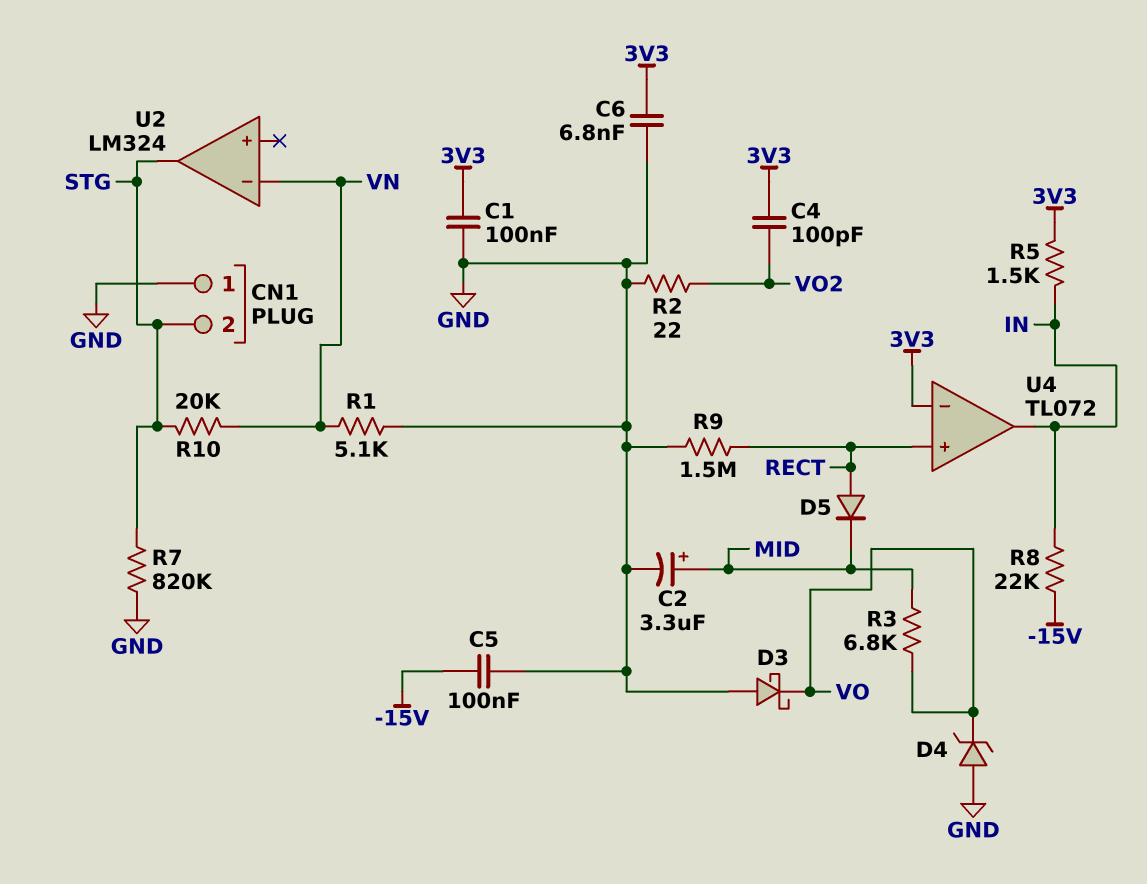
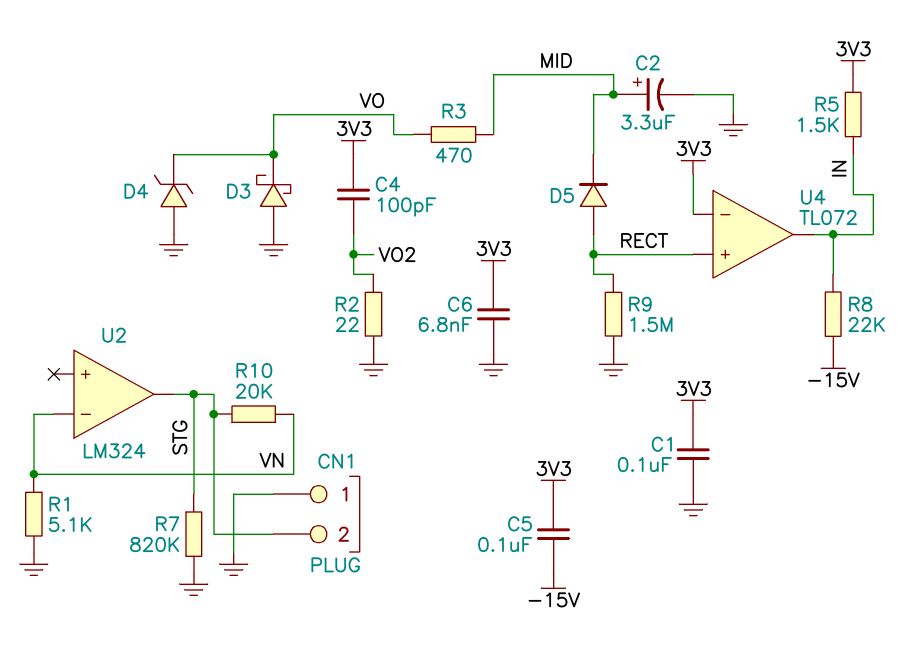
C5: 100nF (-15V, GND) -> 100nF (-15V, 3V3)
R3: 6.8k (MID, VO) -> 470 (MID, VO)

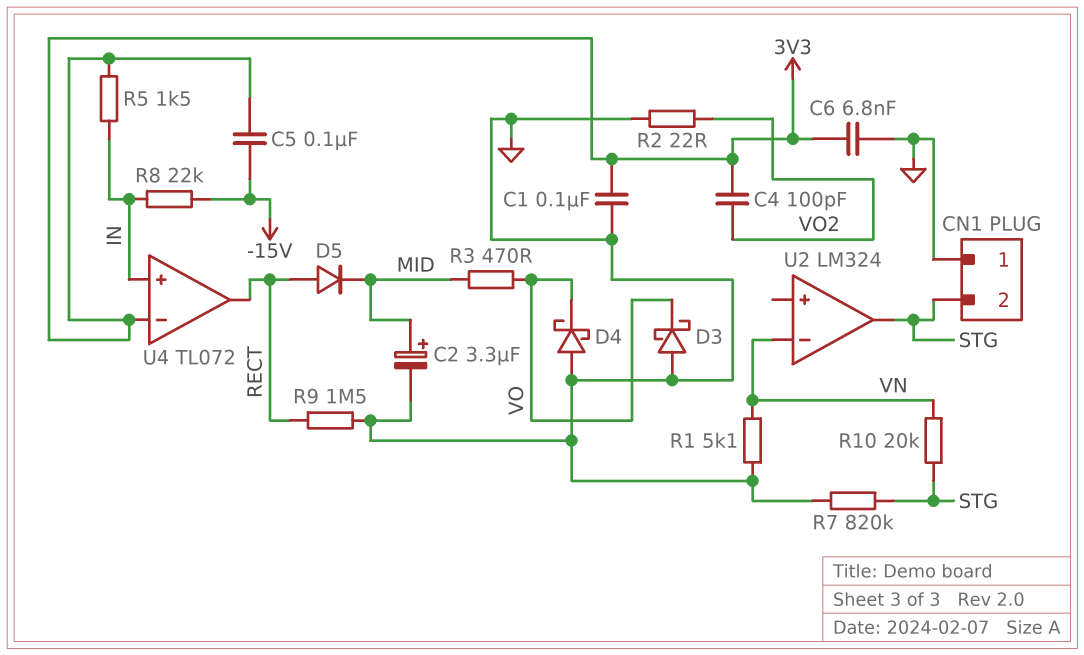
D4: zener (A GND, K VO) -> schottky (A GND, K VO)
U4 pin in+: RECT -> IN
U4 pin out: IN -> RECT

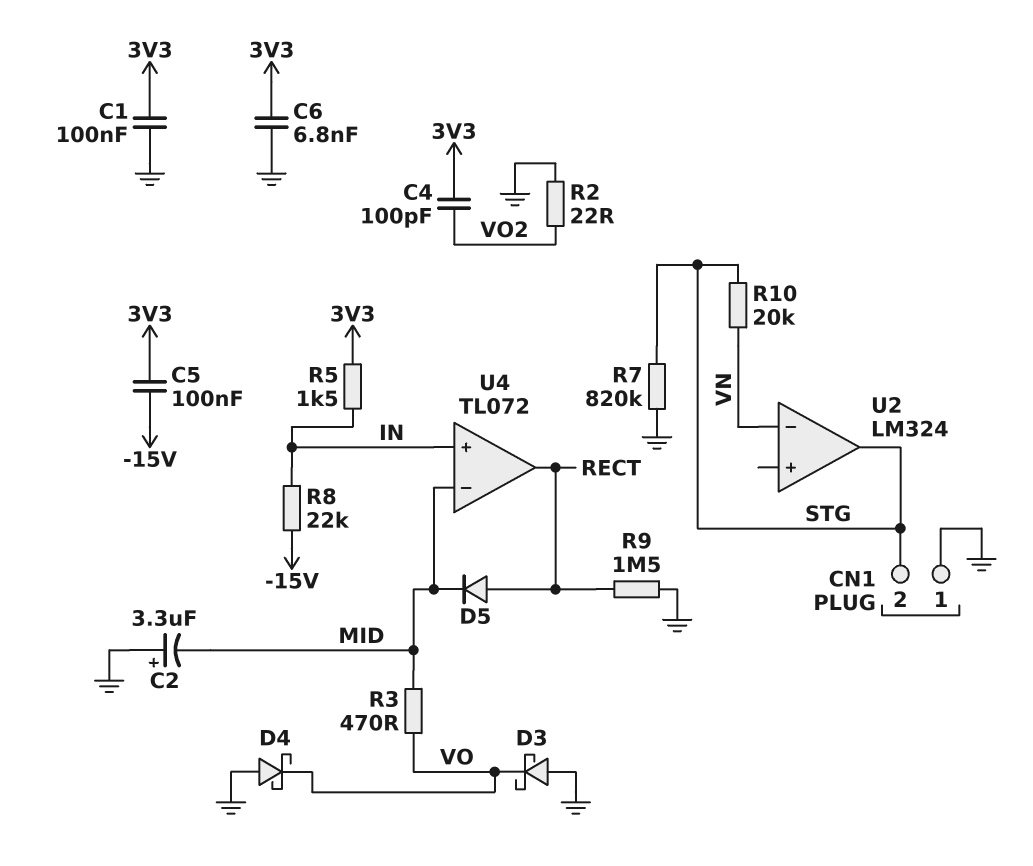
C2: 3.3uF (plus MID, minus GND) -> 3.3uF (plus GND, minus MID)
R1: 5.1k (GND, VN) -> none
U4 pin in-: 3V3 -> MID

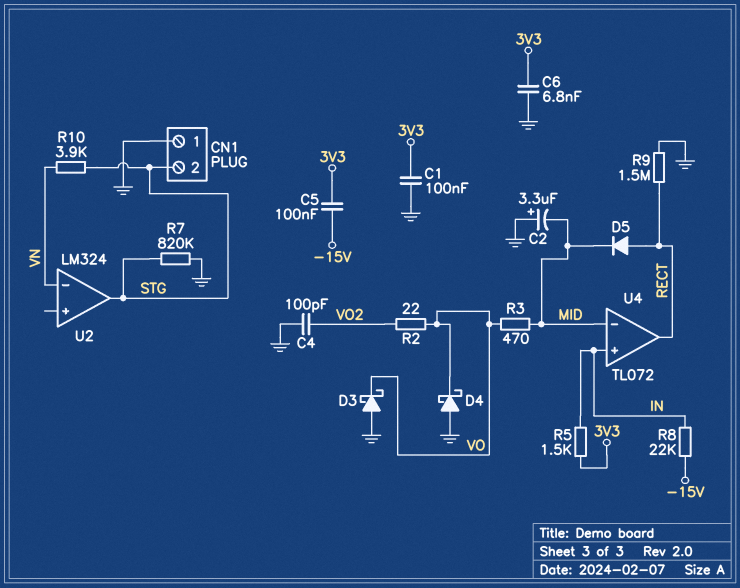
C4: 100pF (3V3, VO2) -> 100pF (GND, VO2)
R2: 22 (GND, VO2) -> 22 (VO, VO2)
R10: 20k (STG, VN) -> 3.9k (STG, VN)

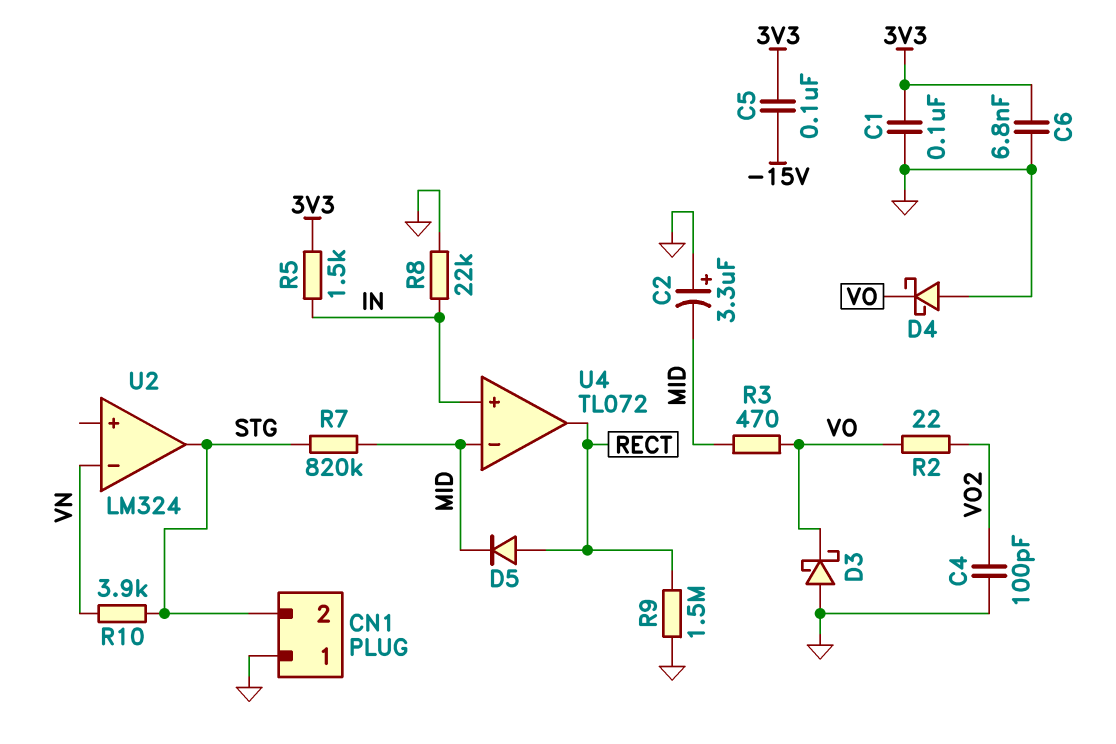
R7: 820k (GND, STG) -> 820k (MID, STG)
R8: 22k (-15V, IN) -> 22k (GND, IN)

